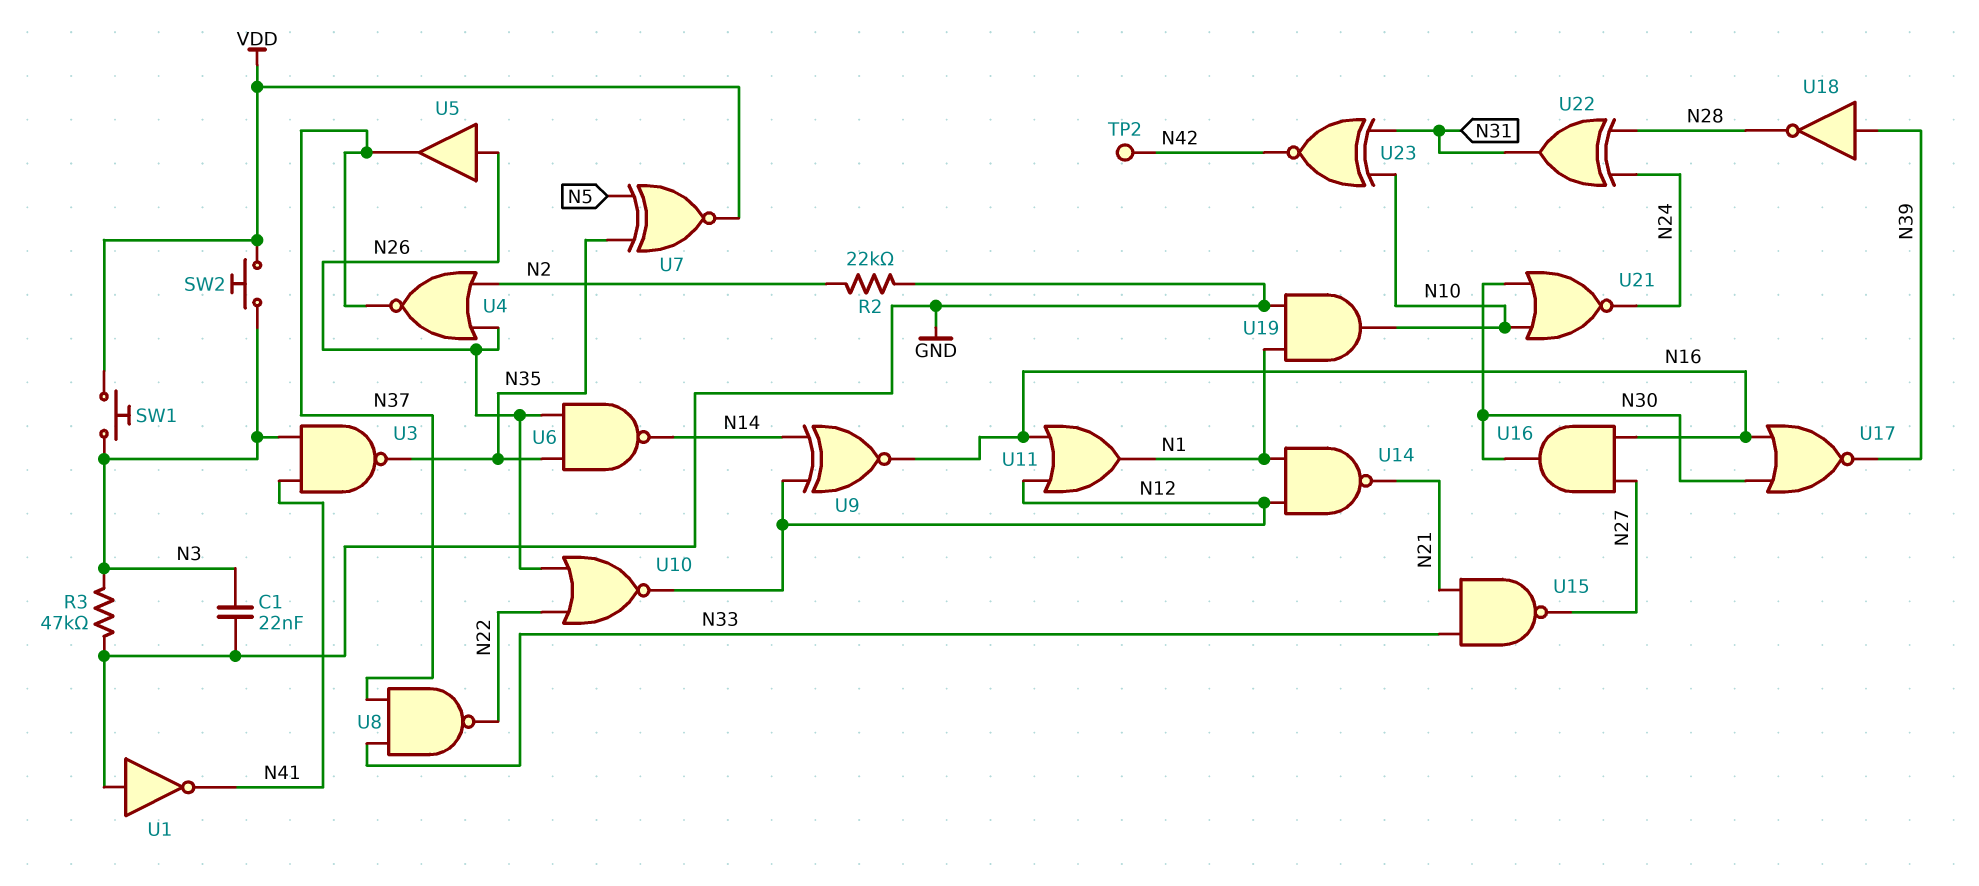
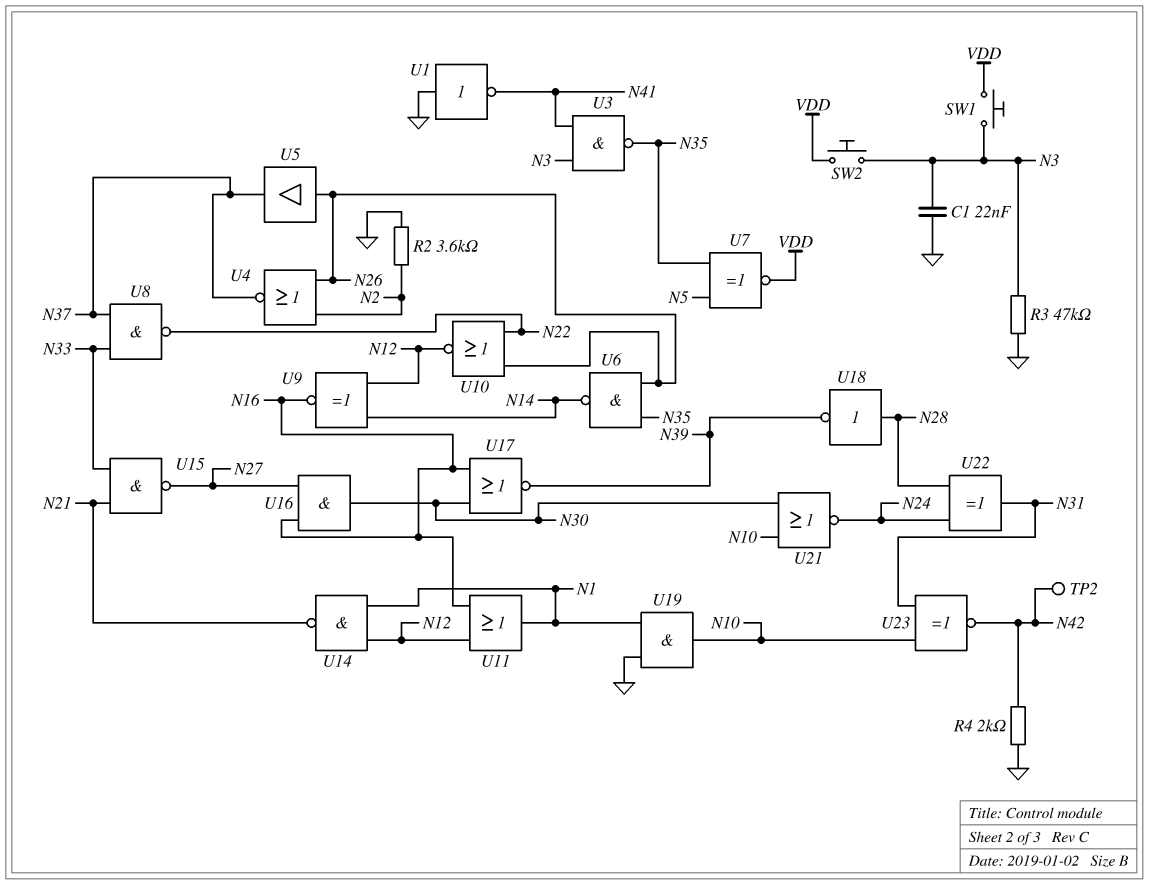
R2: 22k (GND, N2) -> 3.6k (GND, N2)
R4: none -> 2k (GND, N42)
U18: NOT (in N39, out N28) -> NOT (in N28, out N39)

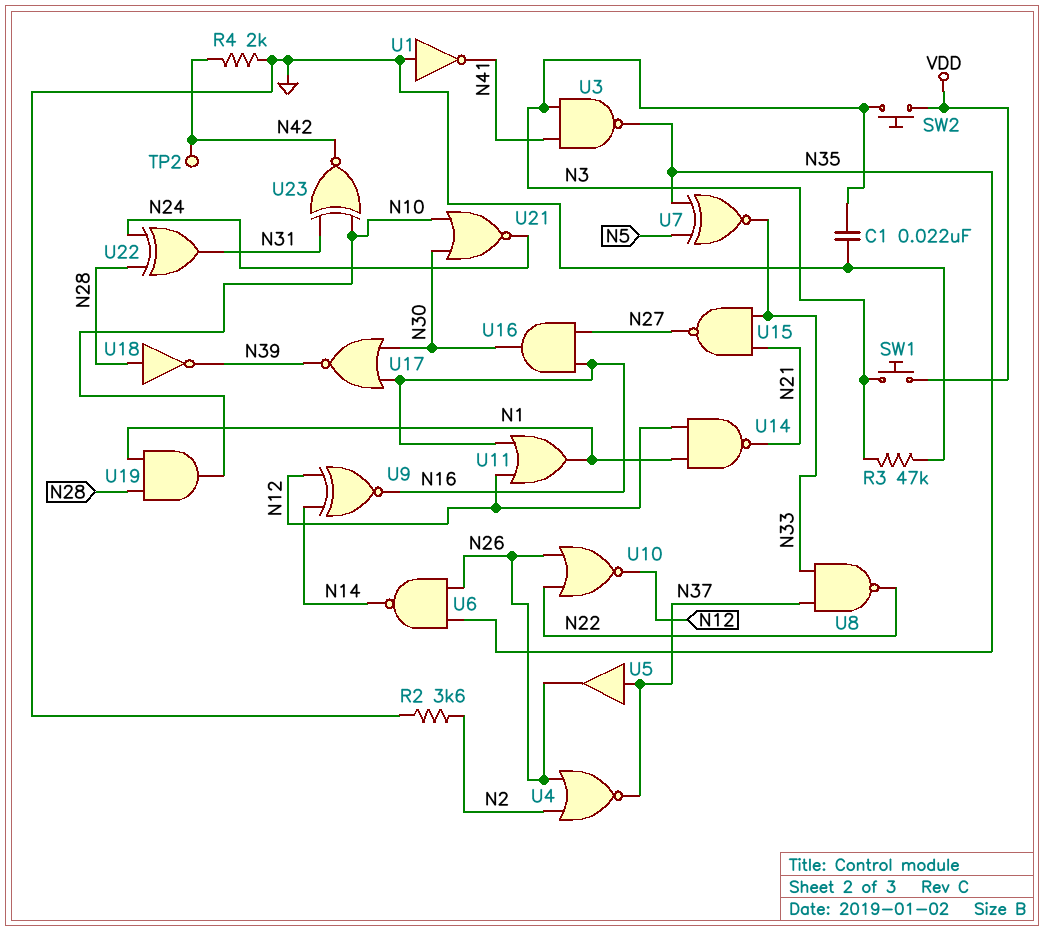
U5: buffer (in N26, out N37) -> buffer (in N37, out N26)
U7: XNOR (in N5, in N35, out VDD) -> XNOR (in N5, in N35, out N33)
U19: AND (in GND, in N1, out N10) -> AND (in N1, in N28, out N10)

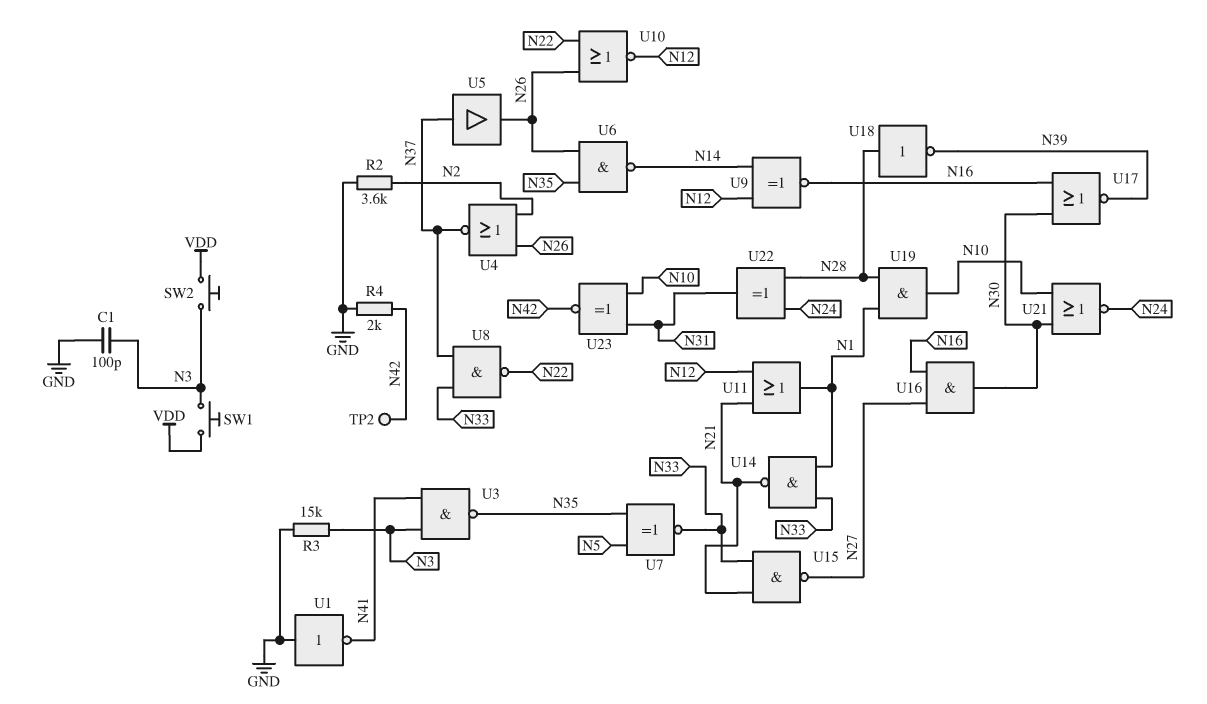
C1: 22nF (GND, N3) -> 100pF (GND, N3)
R3: 47k (GND, N3) -> 15k (GND, N3)
U11: OR (in N12, in N16, out N1) -> OR (in N12, in N21, out N1)
U14: NAND (in N1, in N12, out N21) -> NAND (in N1, in N33, out N21)

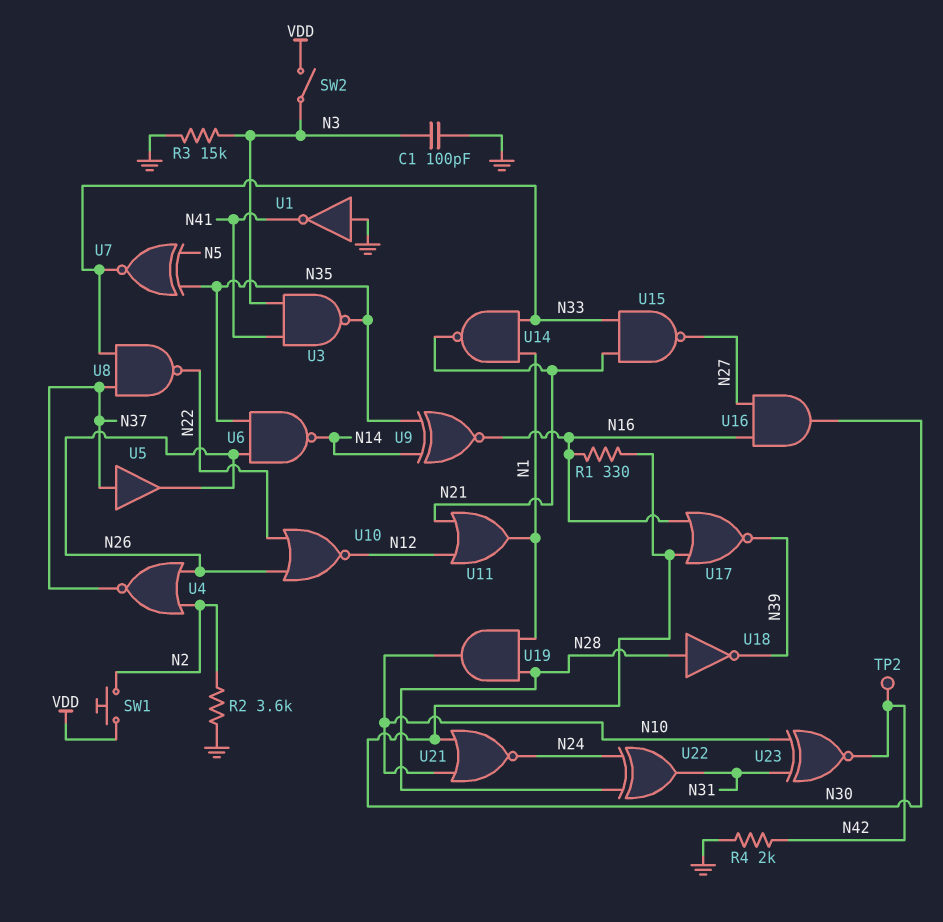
R1: none -> 330 (N16, N30)
SW1: button (N3, VDD) -> button (N2, VDD)
SW2: button (N3, VDD) -> switch (N3, VDD)
U9: XNOR (in N12, in N14, out N16) -> XNOR (in N14, in N35, out N16)

